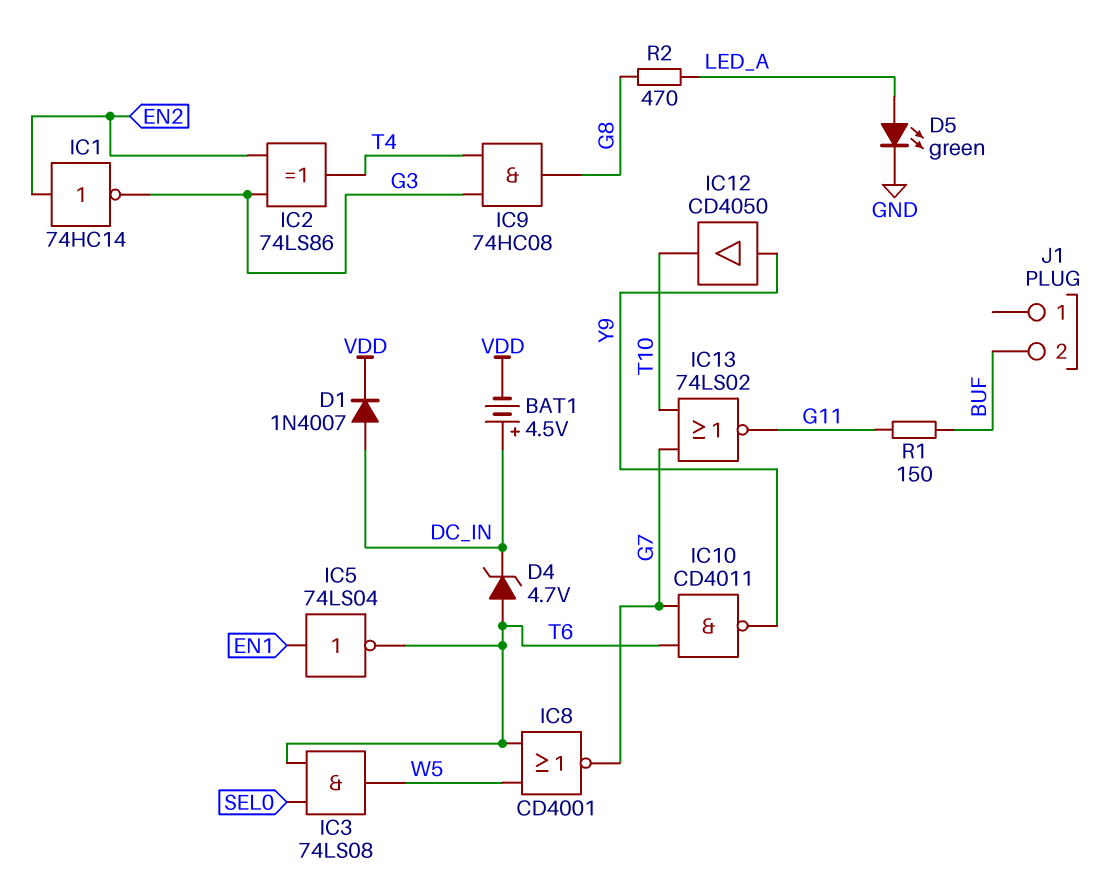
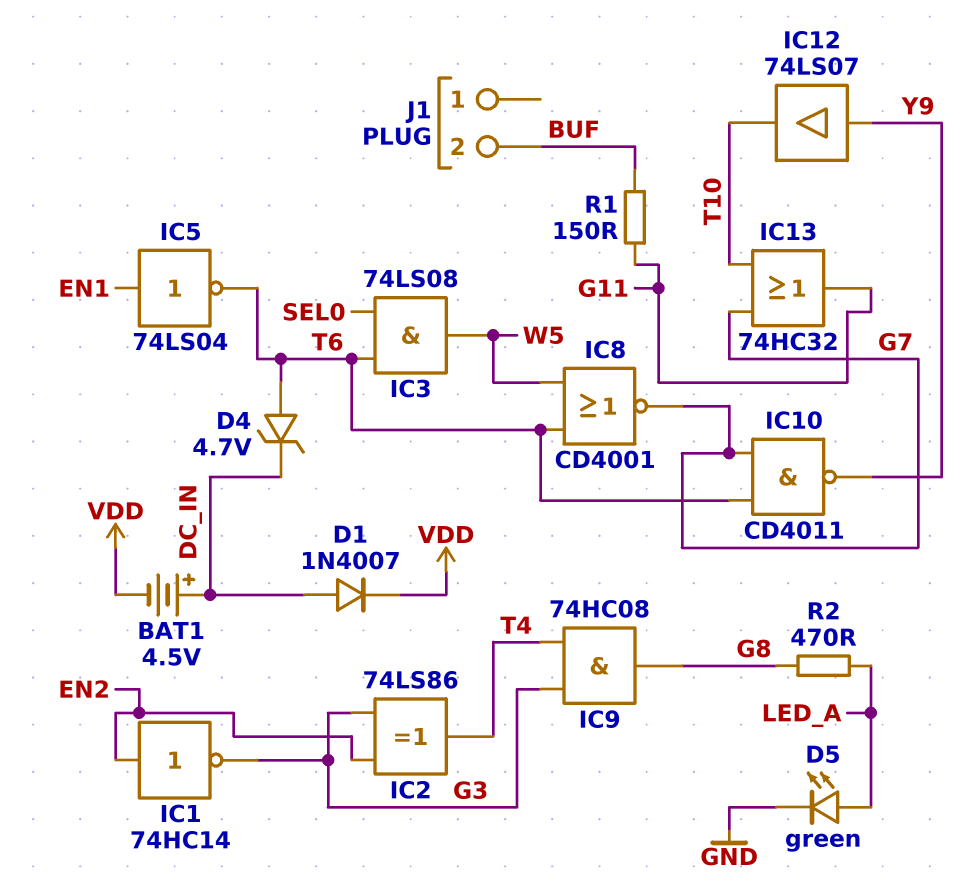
IC12: buffer CD4050 (in Y9, out T10) -> buffer 74LS07 (in Y9, out T10)
IC13: NOR 74LS02 (in G7, in T10, out G11) -> OR 74HC32 (in G7, in T10, out G11)

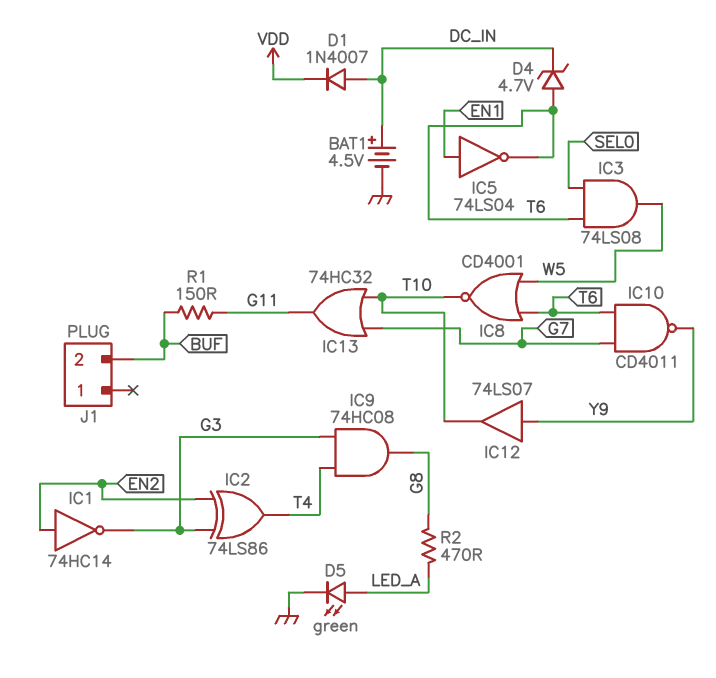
BAT1: 4.5V (plus DC_IN, minus VDD) -> 4.5V (plus DC_IN, minus GND)
IC8: NOR CD4001 (in T6, in W5, out G7) -> NOR CD4001 (in T6, in W5, out T10)

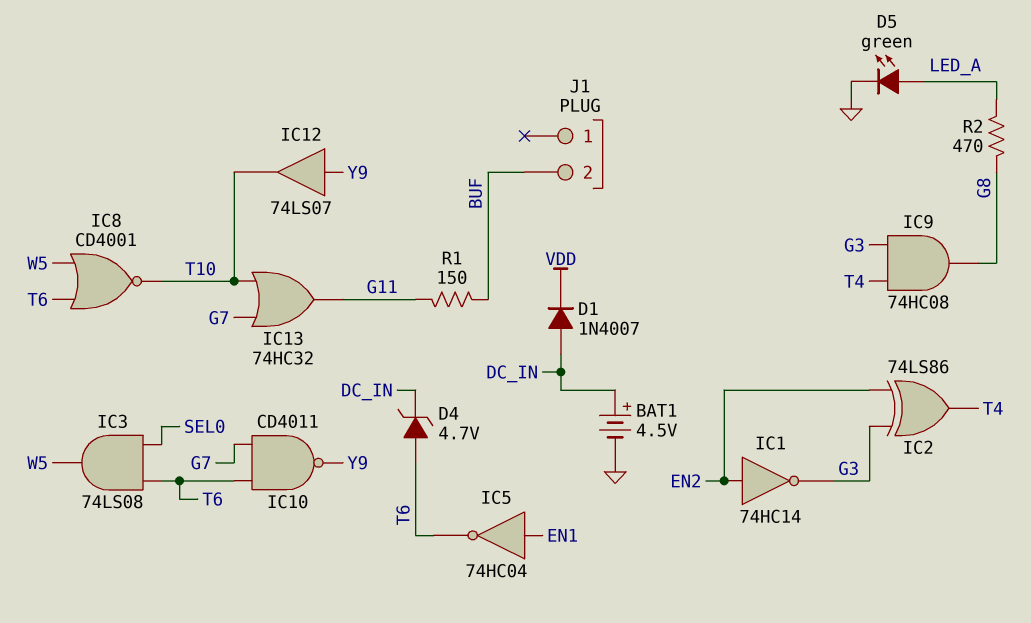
IC5: NOT 74LS04 (in EN1, out T6) -> NOT 74HC04 (in EN1, out T6)

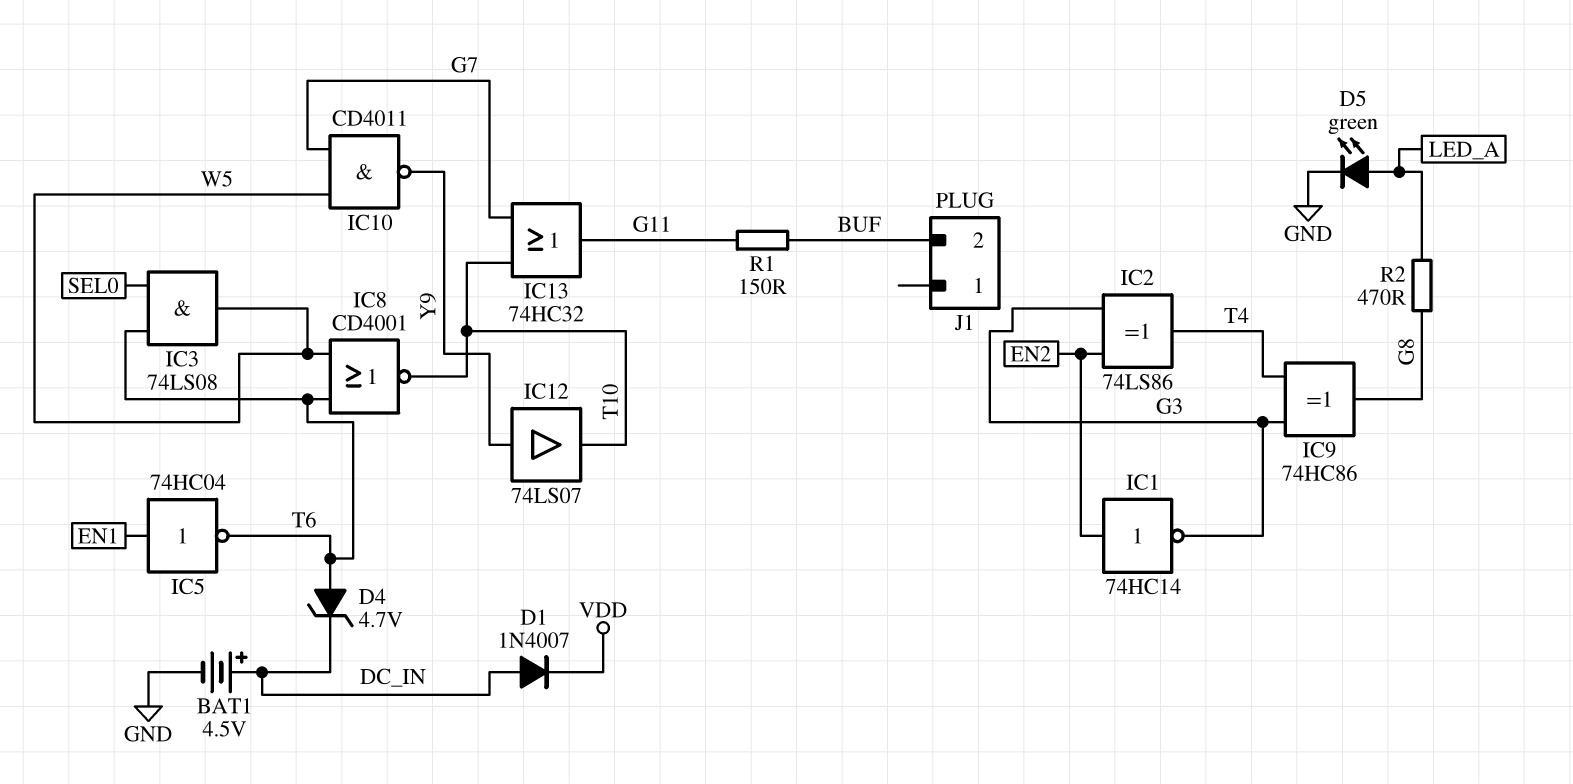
IC9: AND 74HC08 (in G3, in T4, out G8) -> XOR 74HC86 (in G3, in T4, out G8)
IC10: NAND CD4011 (in G7, in T6, out Y9) -> NAND CD4011 (in G7, in W5, out Y9)

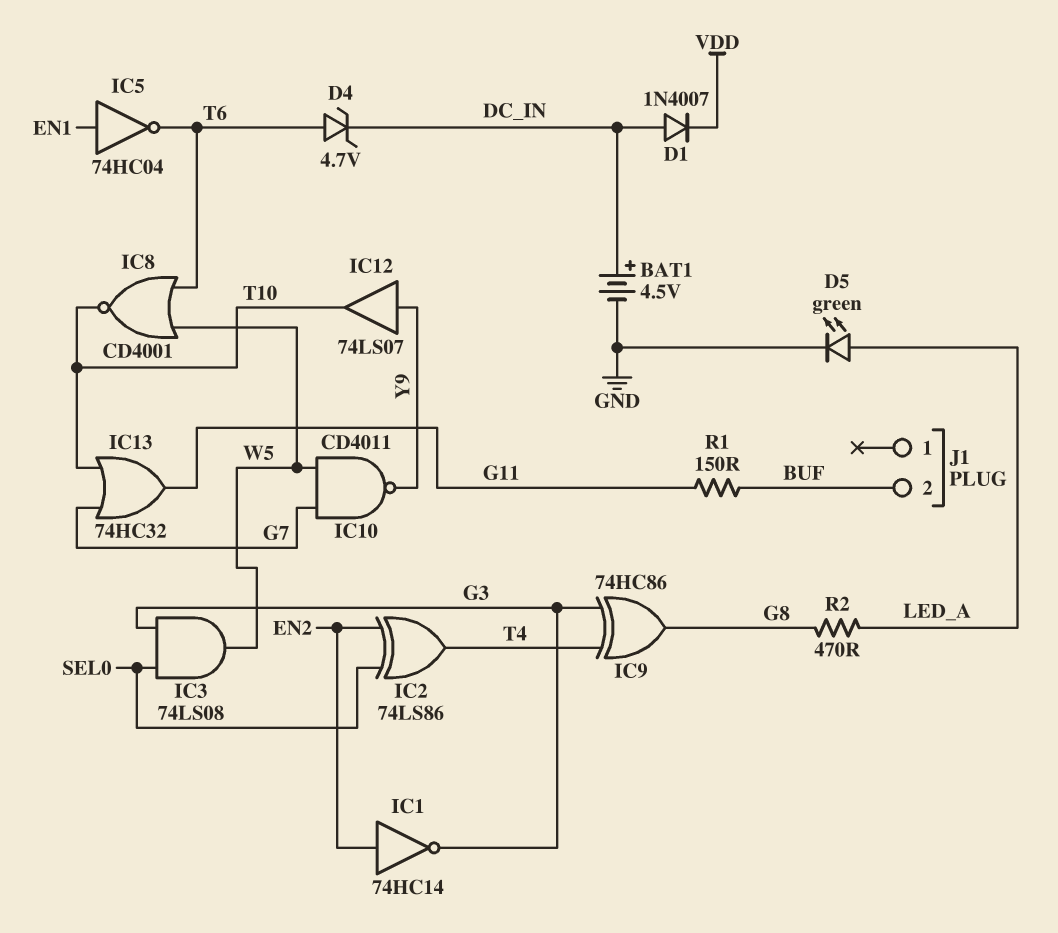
IC2: XOR 74LS86 (in EN2, in G3, out T4) -> XOR 74LS86 (in EN2, in SEL0, out T4)
IC3: AND 74LS08 (in SEL0, in T6, out W5) -> AND 74LS08 (in G3, in SEL0, out W5)

